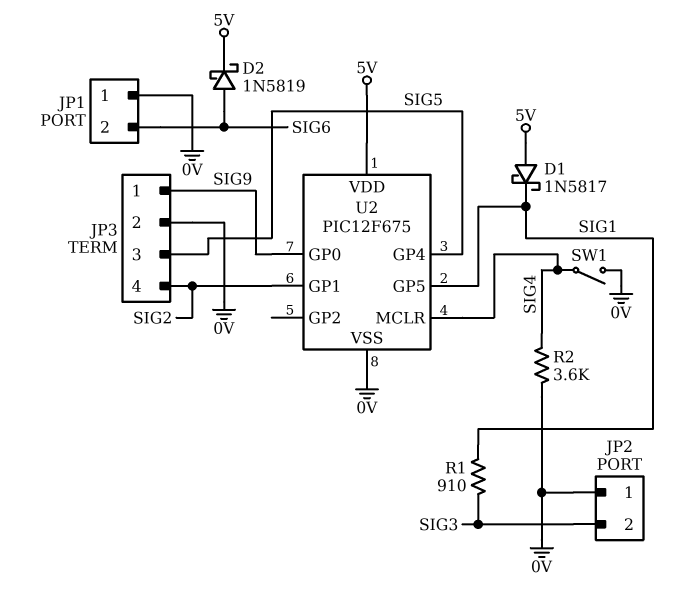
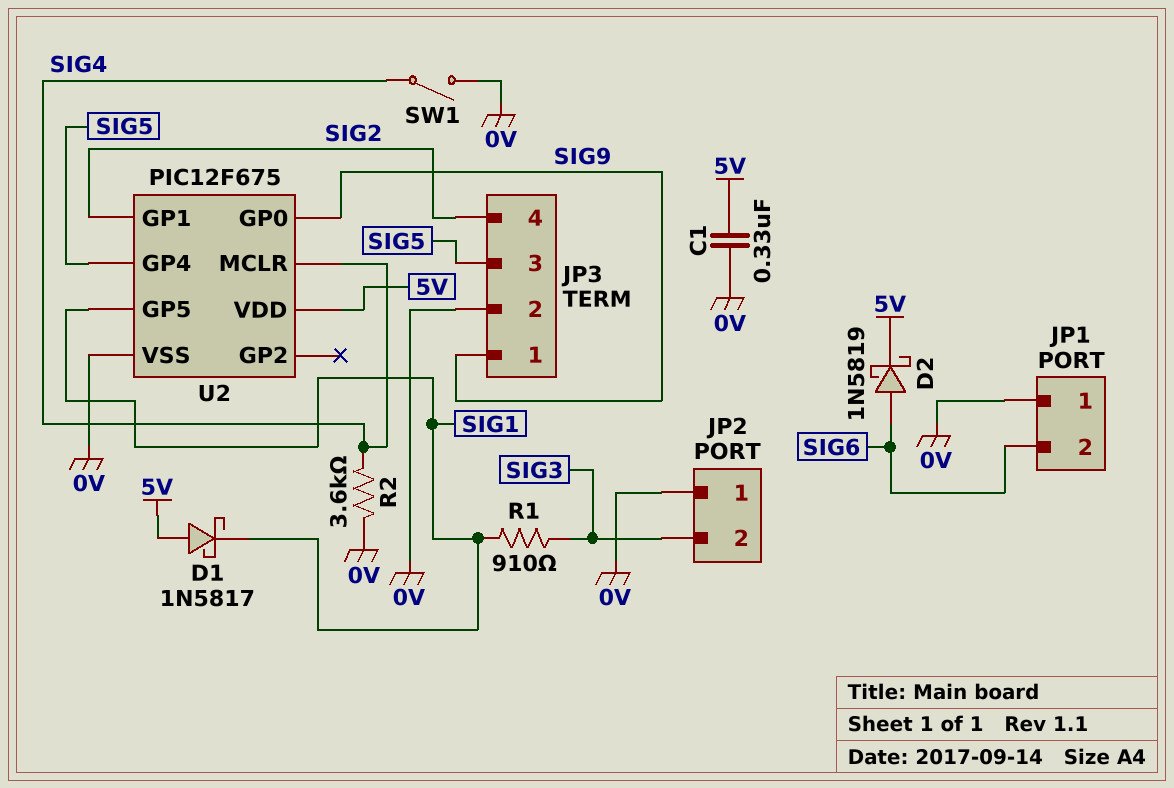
C1: none -> 330nF (0V, 5V)

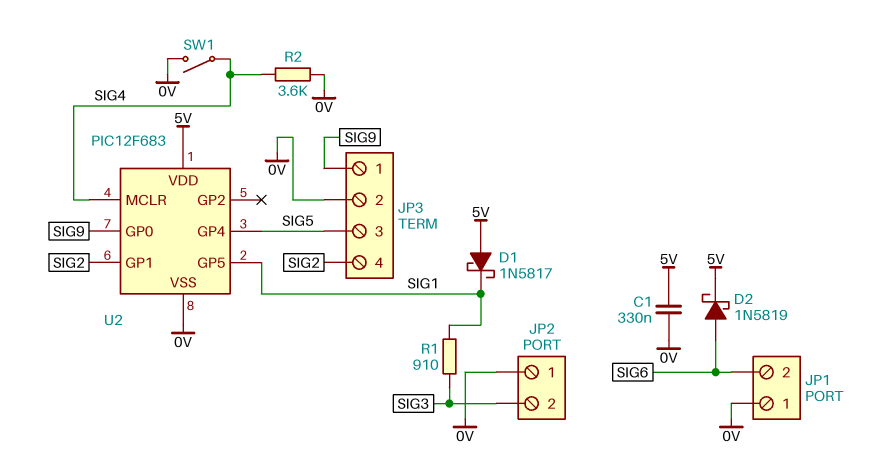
U2: PIC12F675 -> PIC12F683

